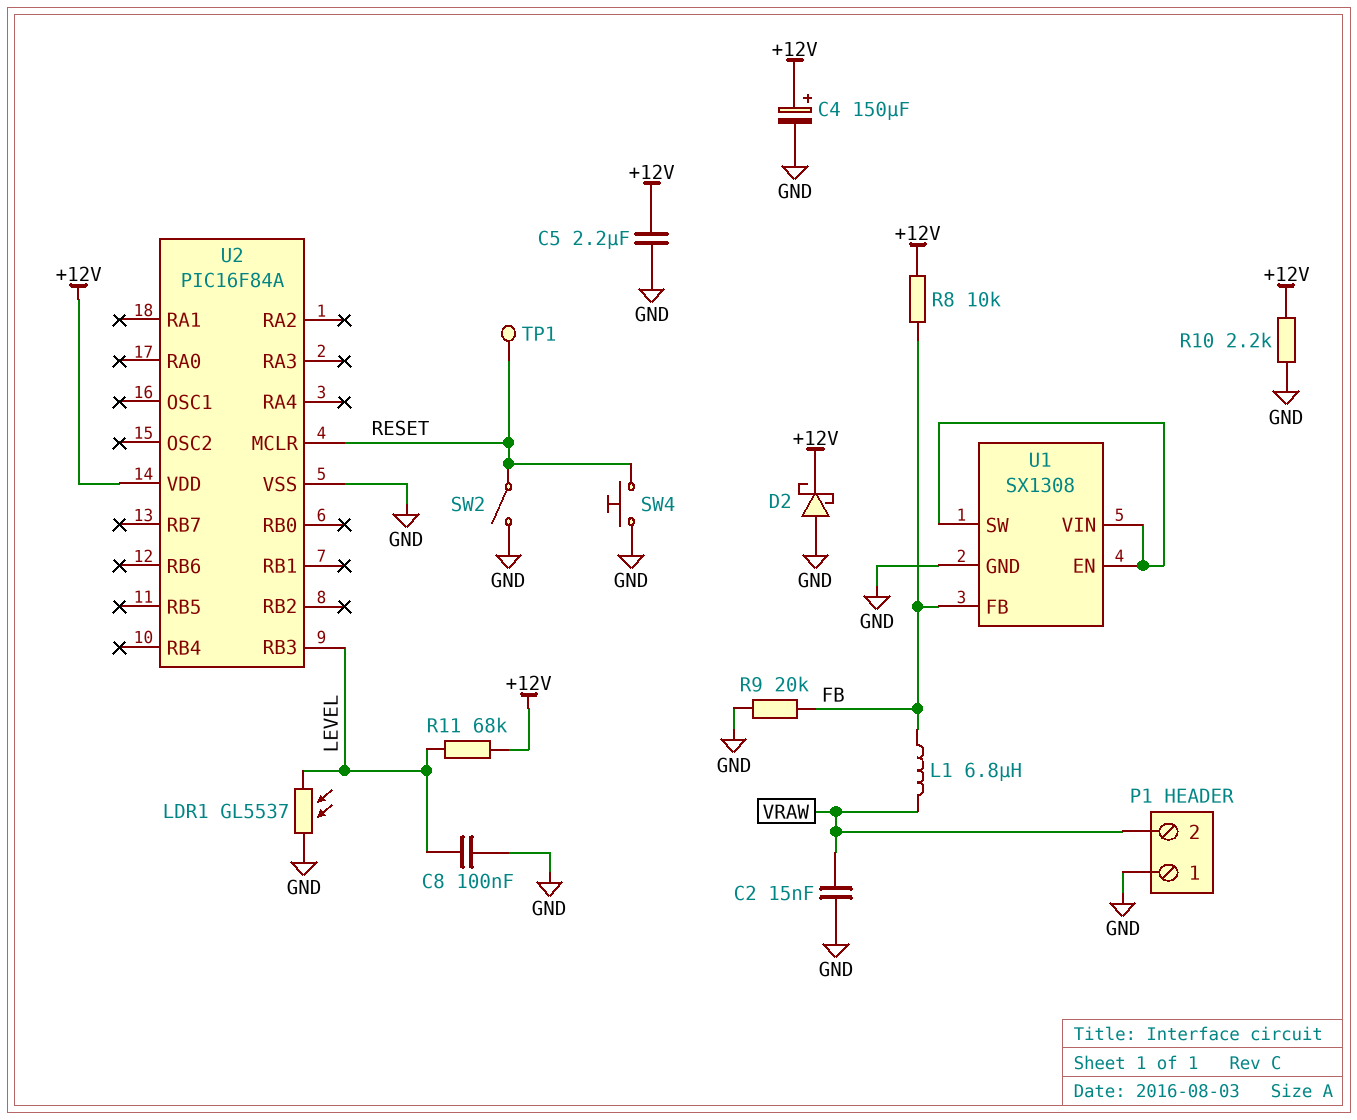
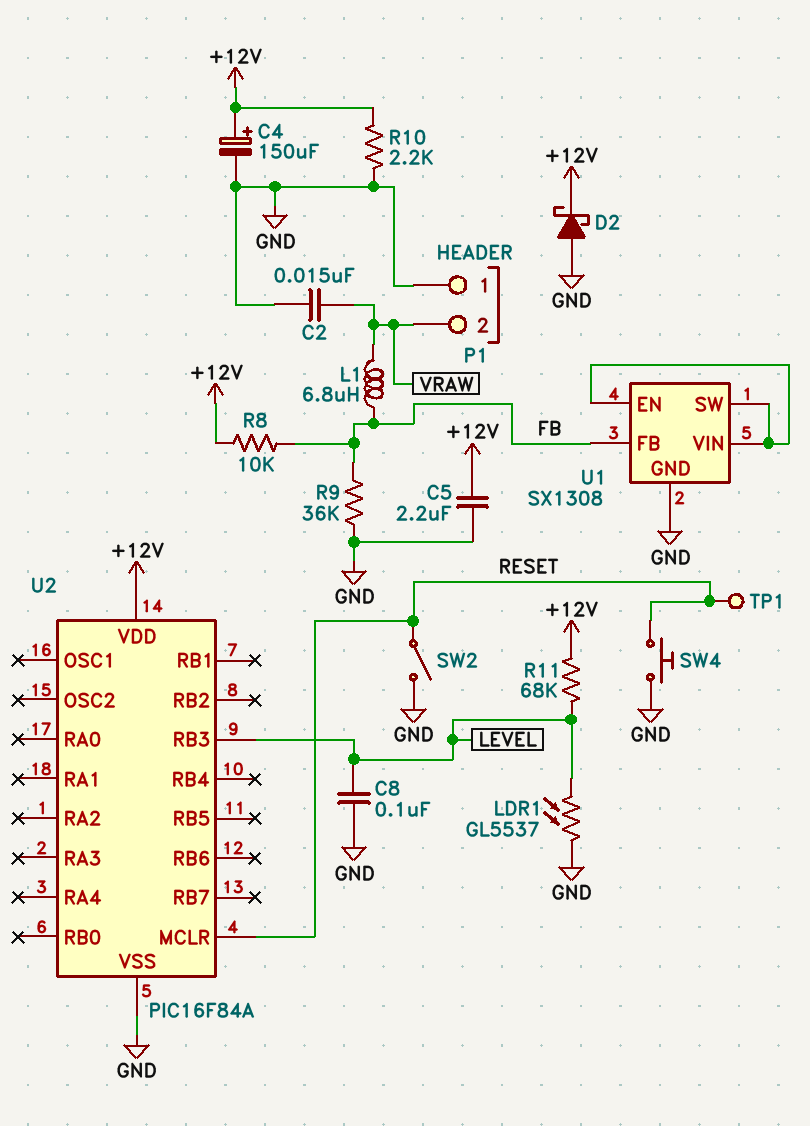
R9: 20k (FB, GND) -> 36k (FB, GND)

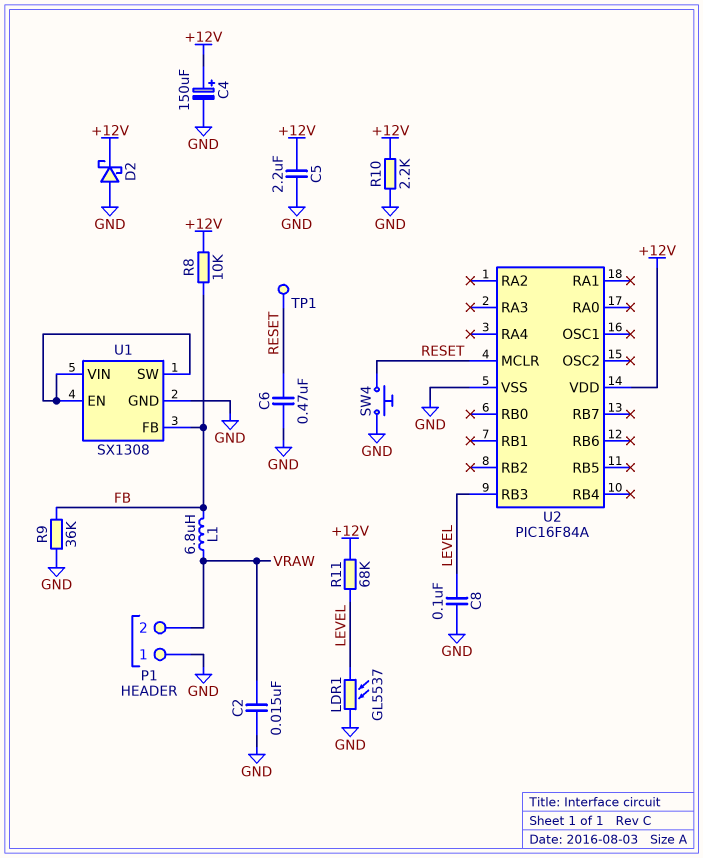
C6: none -> 470nF (GND, RESET)
SW2: switch (GND, RESET) -> none

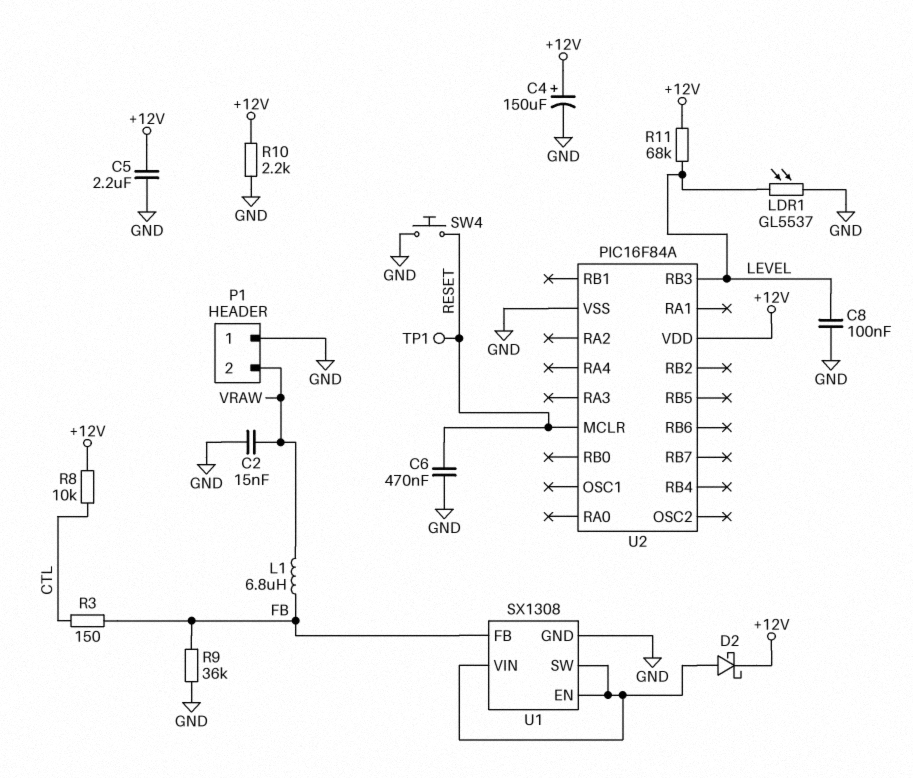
D2: schottky (A GND, K +12V) -> schottky (A U1/EN, K +12V)
R3: none -> 150 (CTL, FB)
R8: 10k (+12V, FB) -> 10k (+12V, CTL)

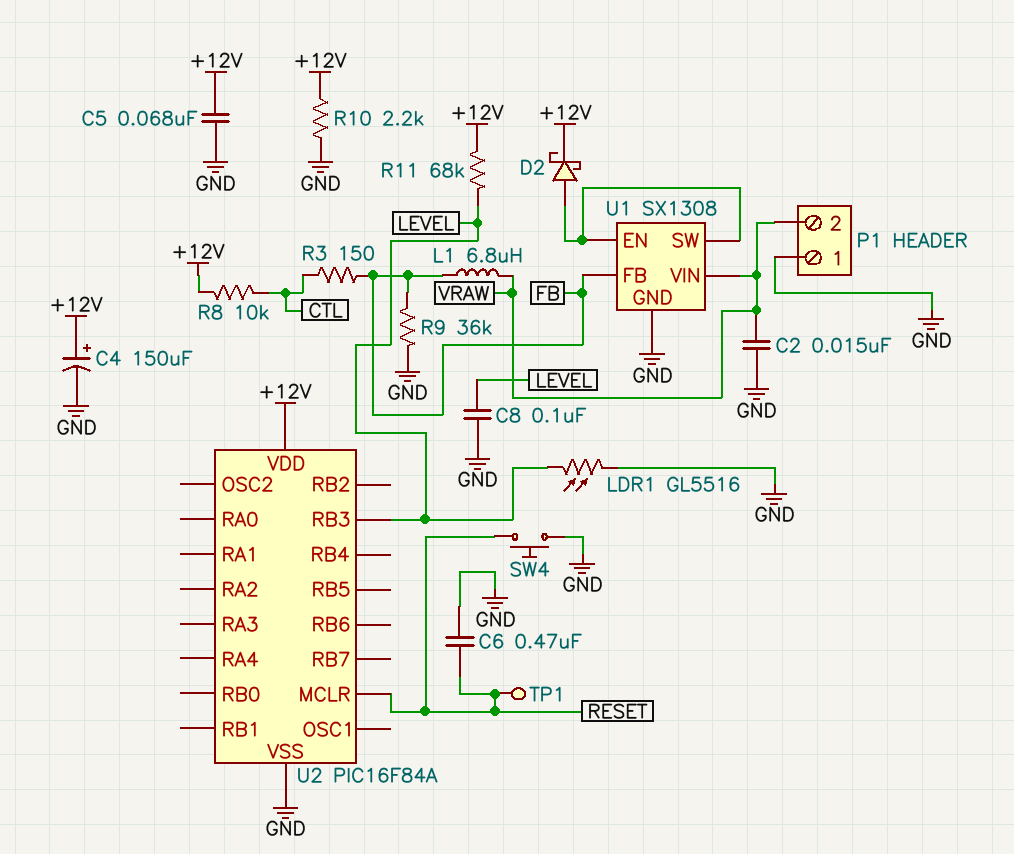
C5: 2.2uF (+12V, GND) -> 68nF (+12V, GND)
LDR1: GL5537 (GND, LEVEL) -> GL5516 (GND, LEVEL)
U1 pin VIN: U1/EN -> VRAW

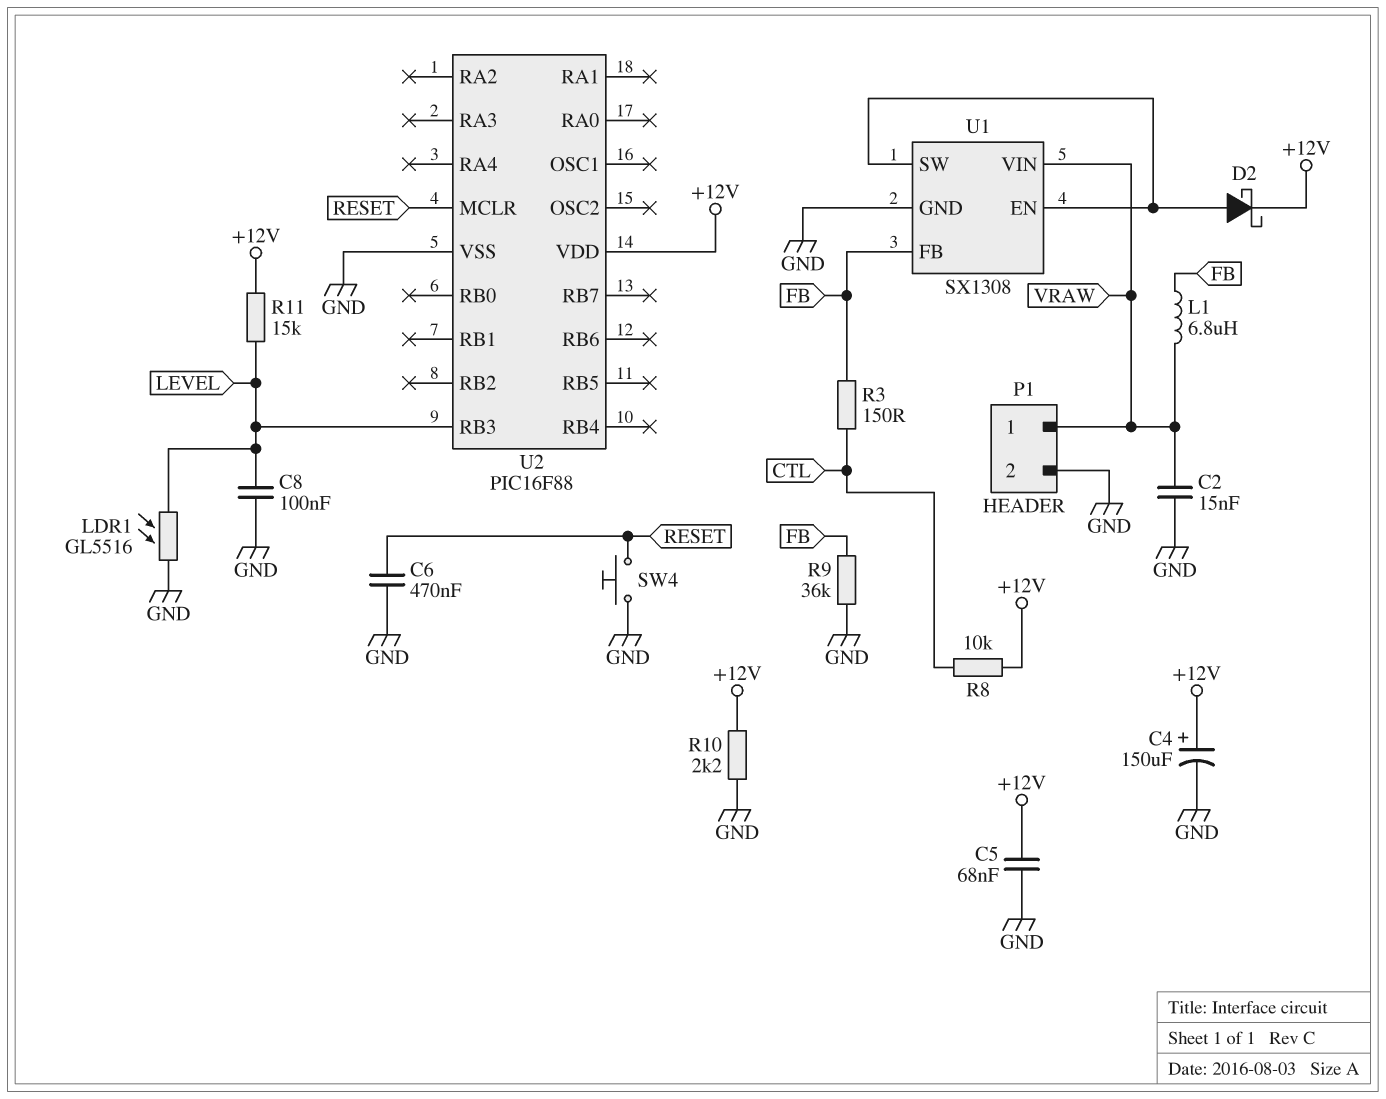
P1 pin 1: GND -> VRAW
P1 pin 2: VRAW -> GND
R11: 68k (+12V, LEVEL) -> 15k (+12V, LEVEL)
TP1: test point (RESET) -> none
U2: PIC16F84A -> PIC16F88

